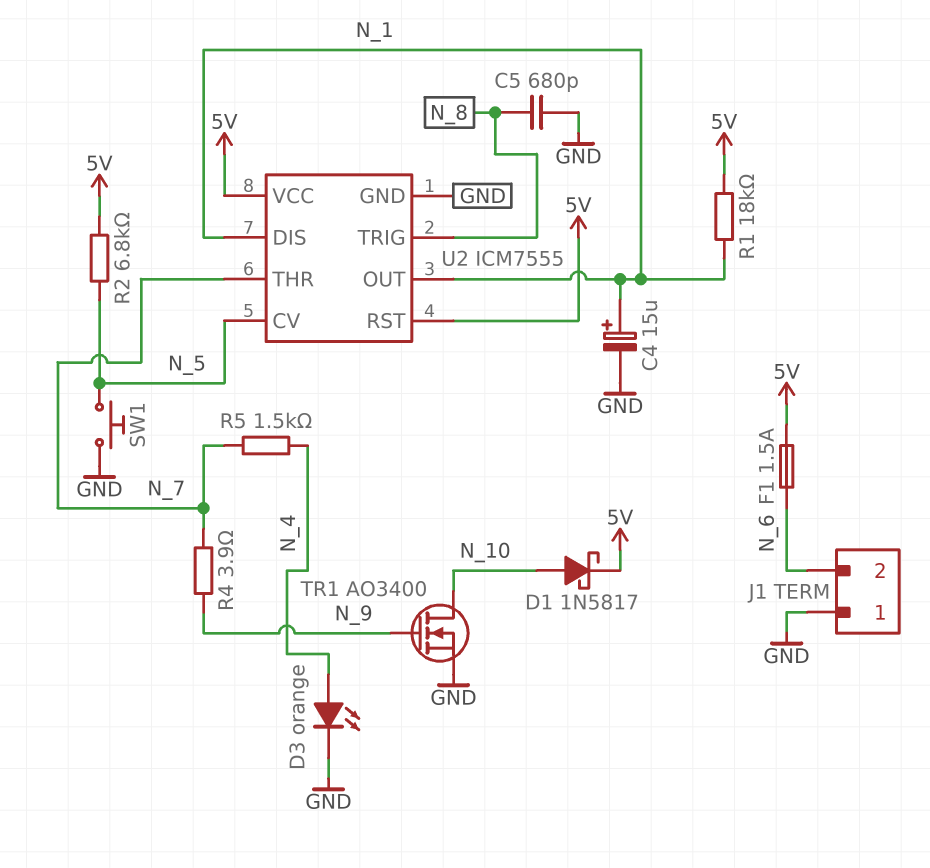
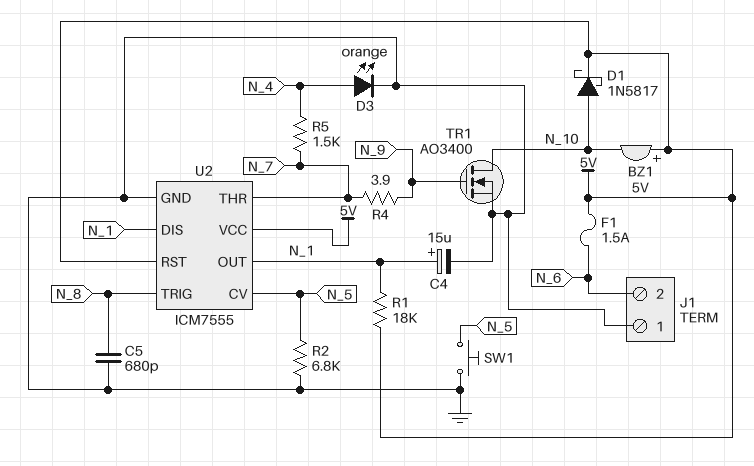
BZ1: none -> buzzer 5V (plus 5V, minus N_10)
R2: 6.8k (5V, N_5) -> 6.8k (GND, N_5)

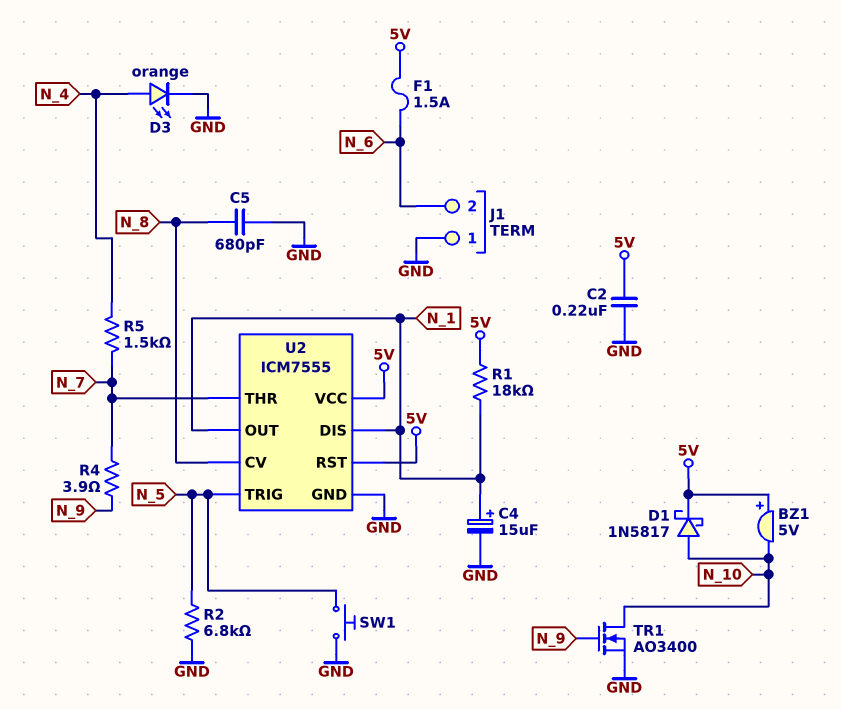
C2: none -> 220nF (5V, GND)
U2 pin CV: N_5 -> N_8
U2 pin TRIG: N_8 -> N_5

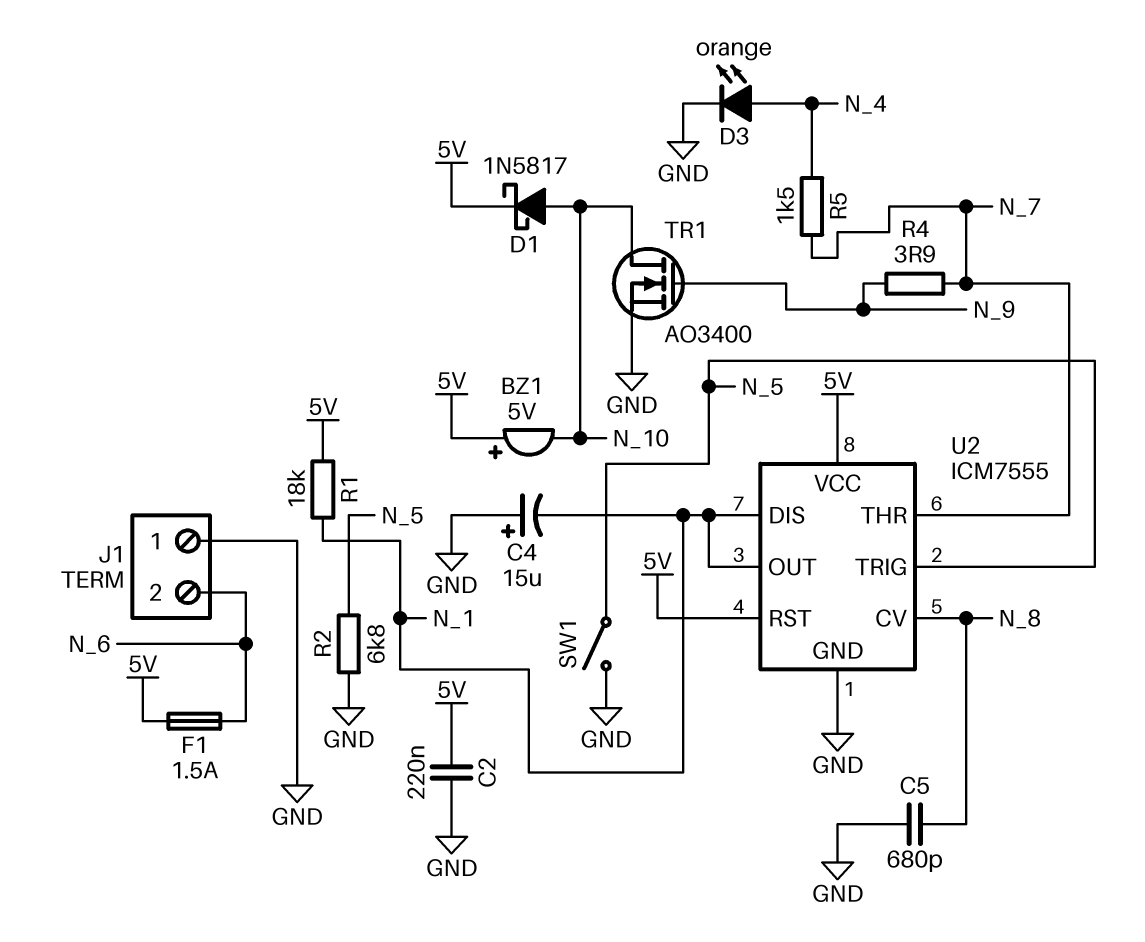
C4: 15uF (plus N_1, minus GND) -> 15uF (plus GND, minus N_1)
SW1: button (GND, N_5) -> switch (GND, N_5)

